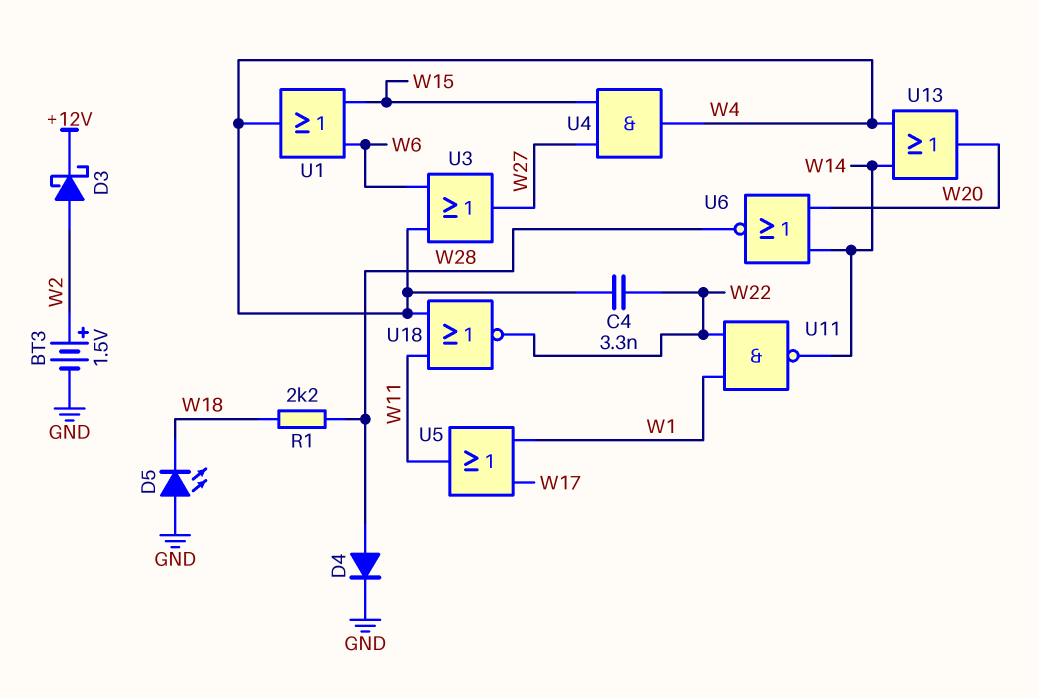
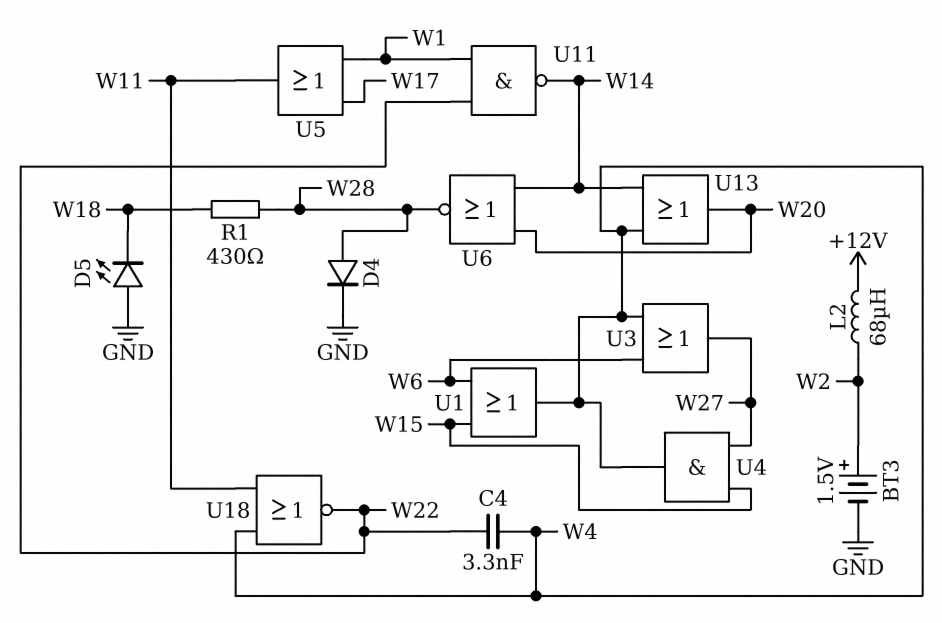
D3: schottky (A W2, K +12V) -> none
L2: none -> 68uH (+12V, W2)
R1: 2.2k (W18, W28) -> 430 (W18, W28)

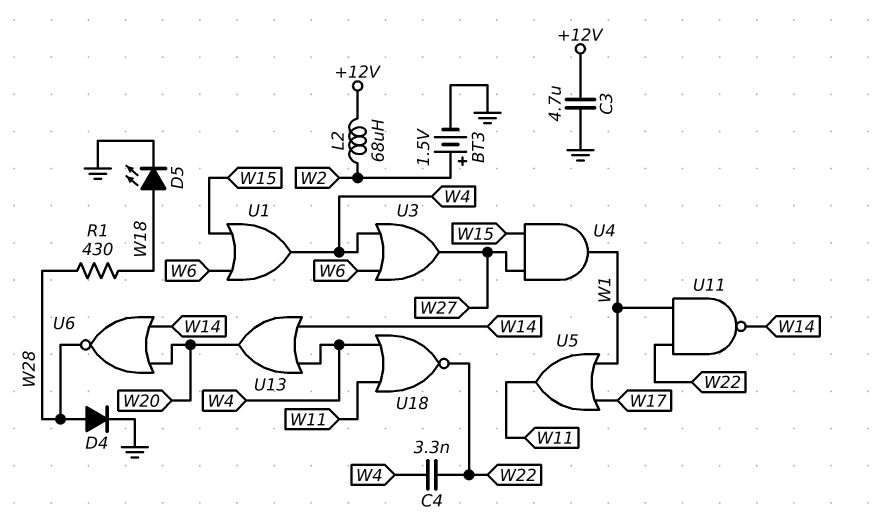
C3: none -> 4.7uF (+12V, GND)
D5: LED (A GND, K W18) -> LED (A W18, K GND)
U4: AND (in W15, in W27, out W4) -> AND (in W15, in W27, out W1)

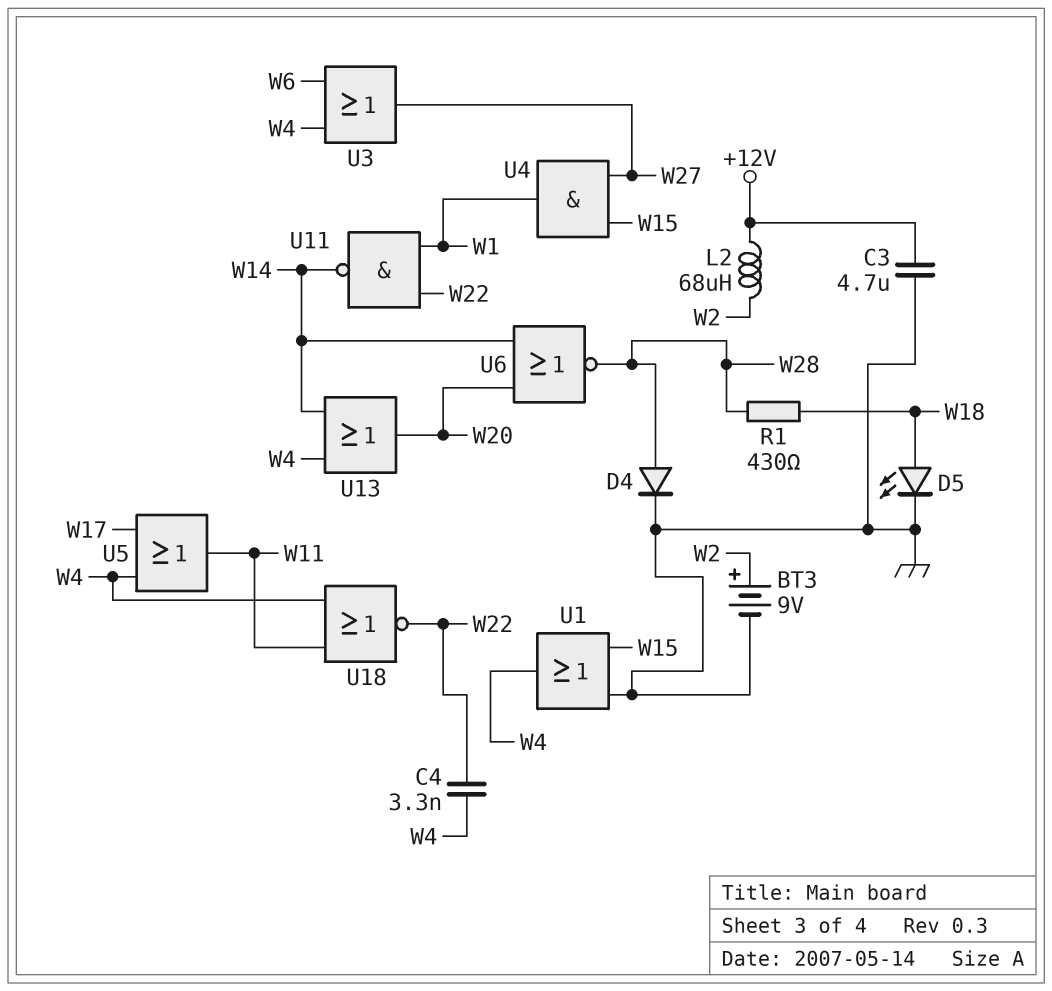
BT3: 1.5V (plus W2, minus GND) -> 9V (plus W2, minus GND)
U1: OR (in W6, in W15, out W4) -> OR (in GND, in W15, out W4)
U5: OR (in W1, in W17, out W11) -> OR (in W4, in W17, out W11)

